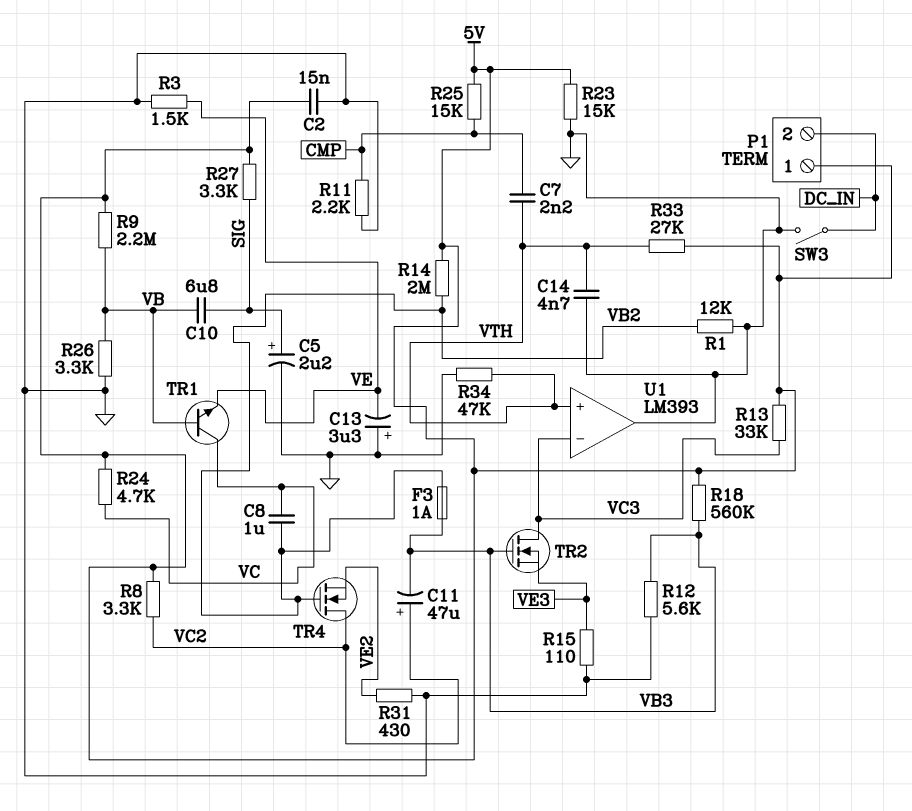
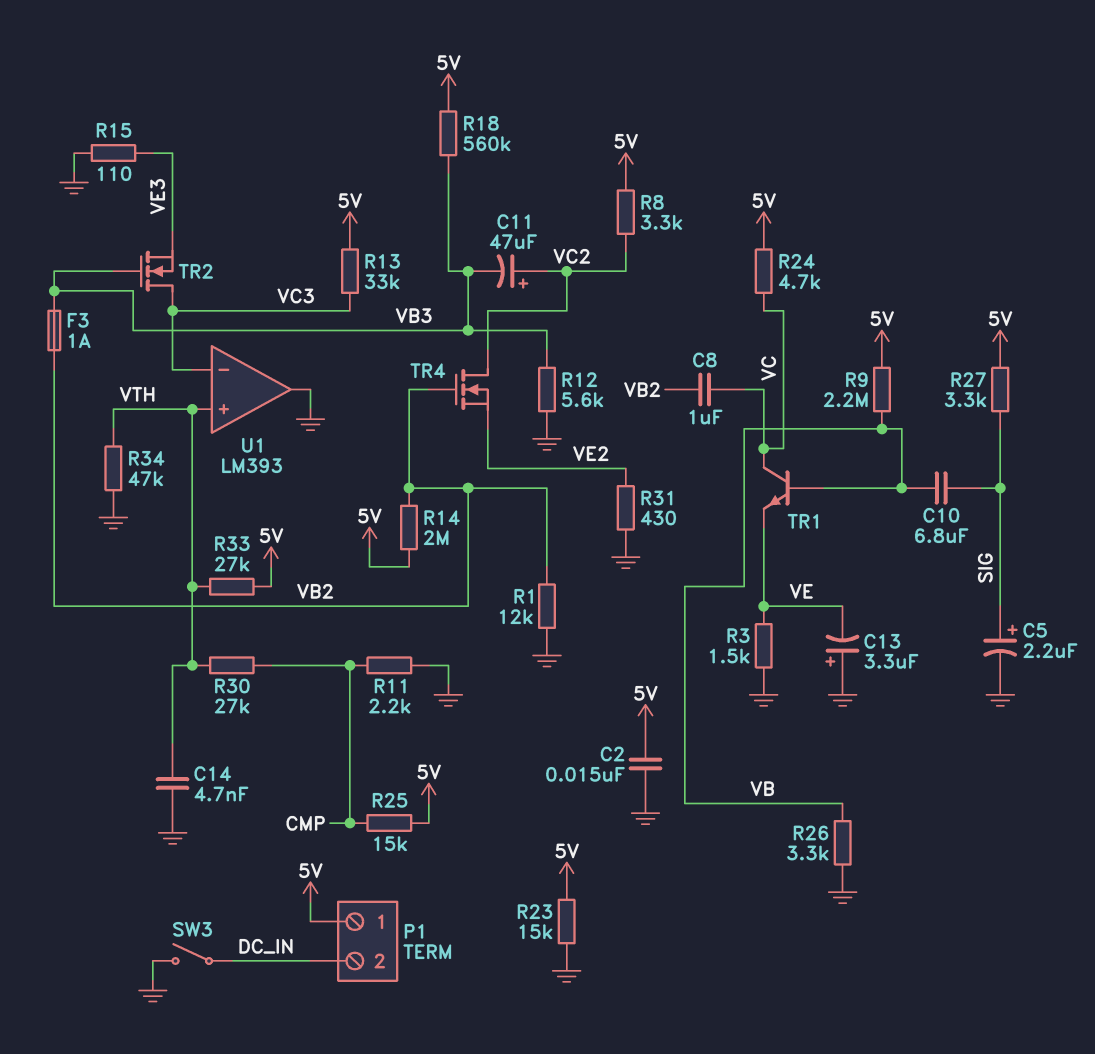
C7: 2.2nF (CMP, VTH) -> none
R30: none -> 27k (CMP, VTH)

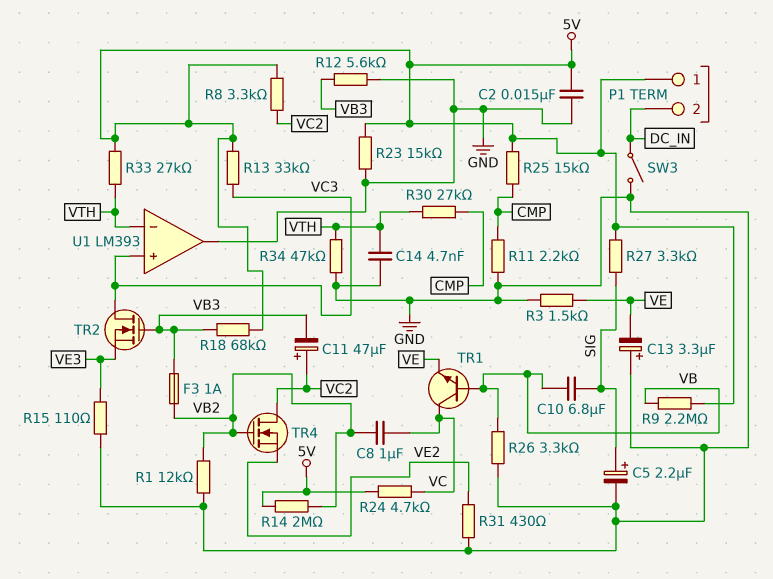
R18: 560k (5V, VB3) -> 68k (5V, VB3)
U1 pin in+: VTH -> VC3
U1 pin in-: VC3 -> VTH

